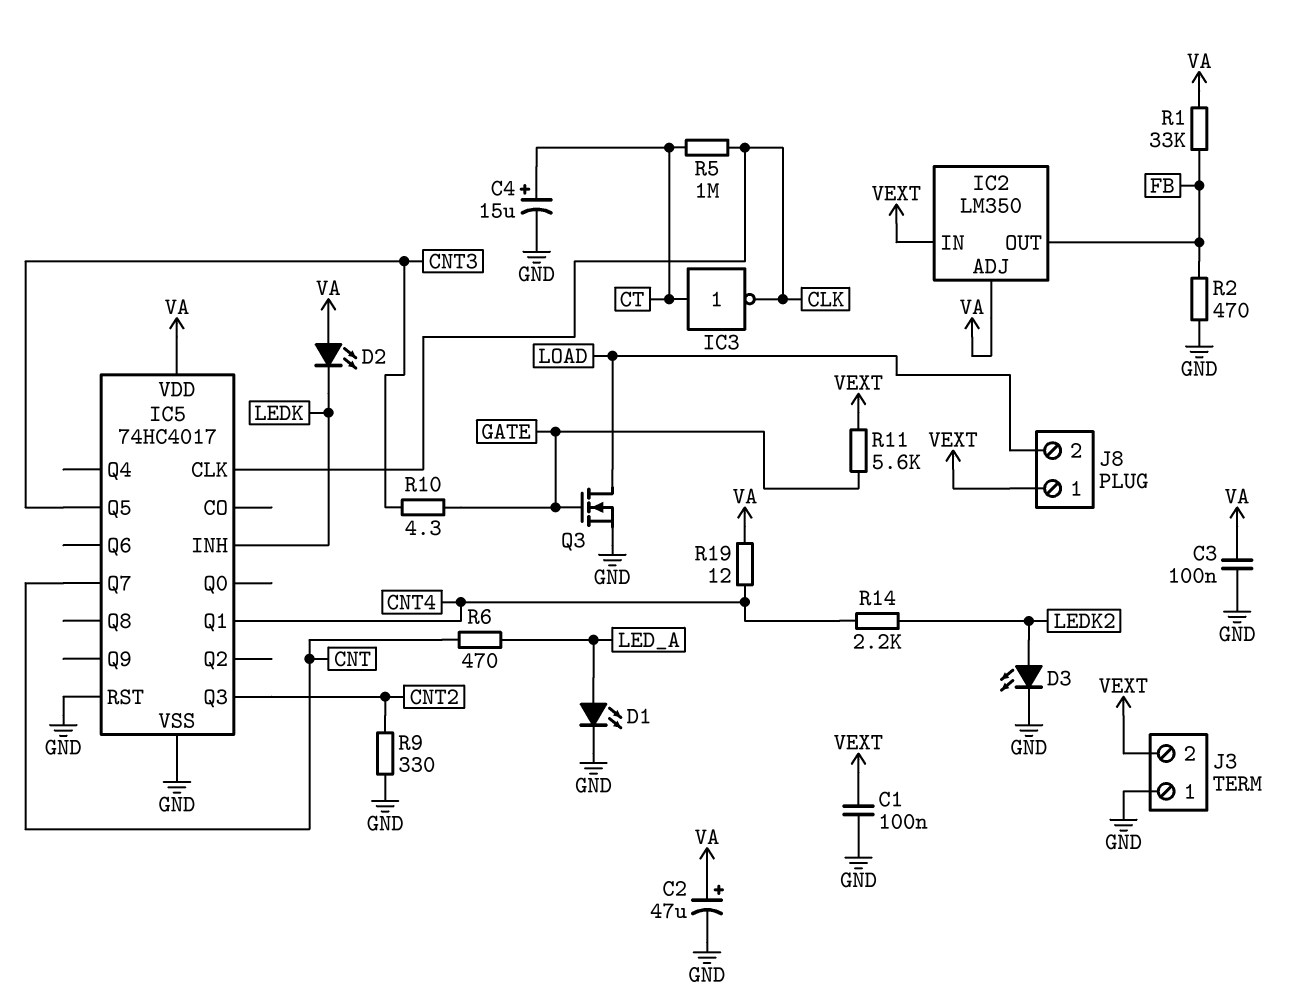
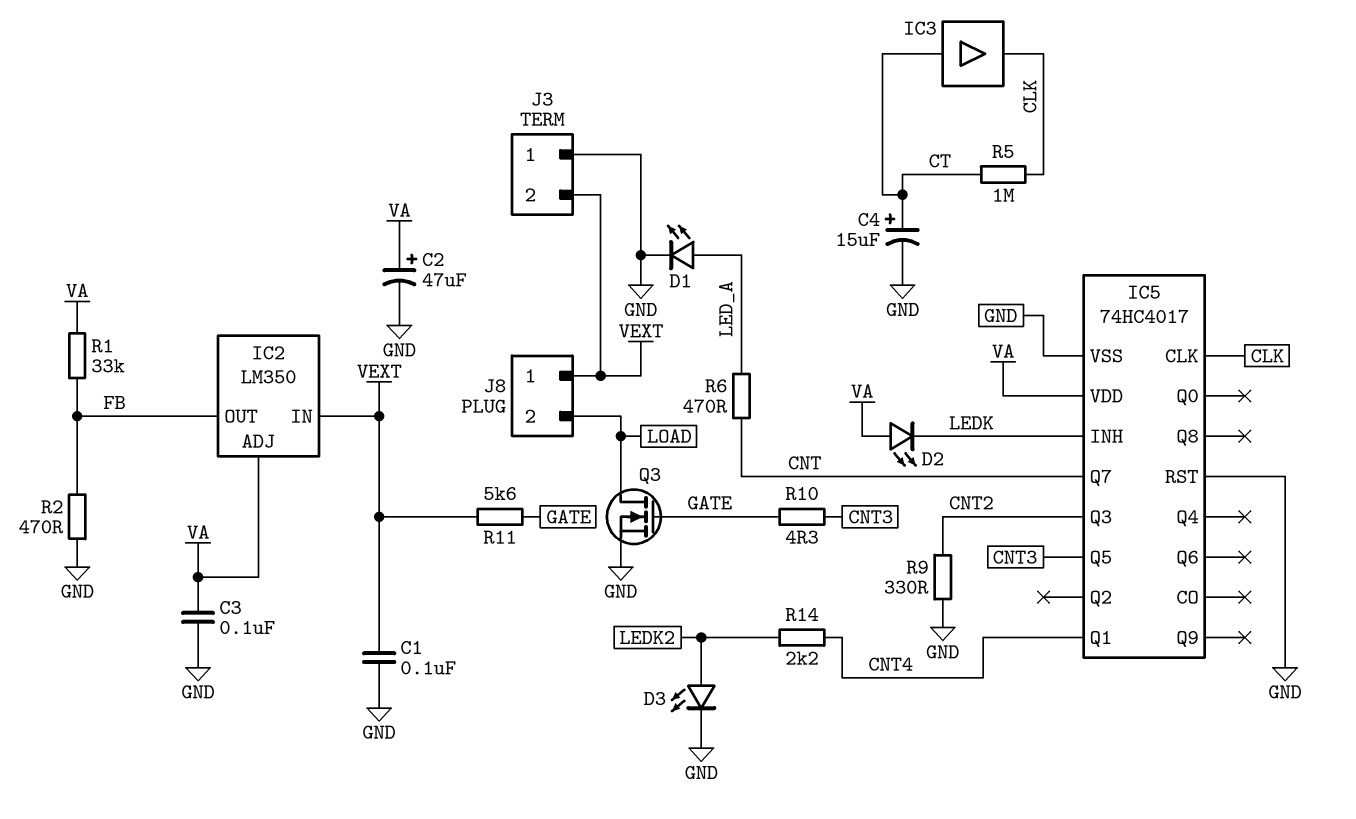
IC3: NOT (in CT, out CLK) -> buffer (in CT, out CLK)
R19: 12 (CNT4, VA) -> none

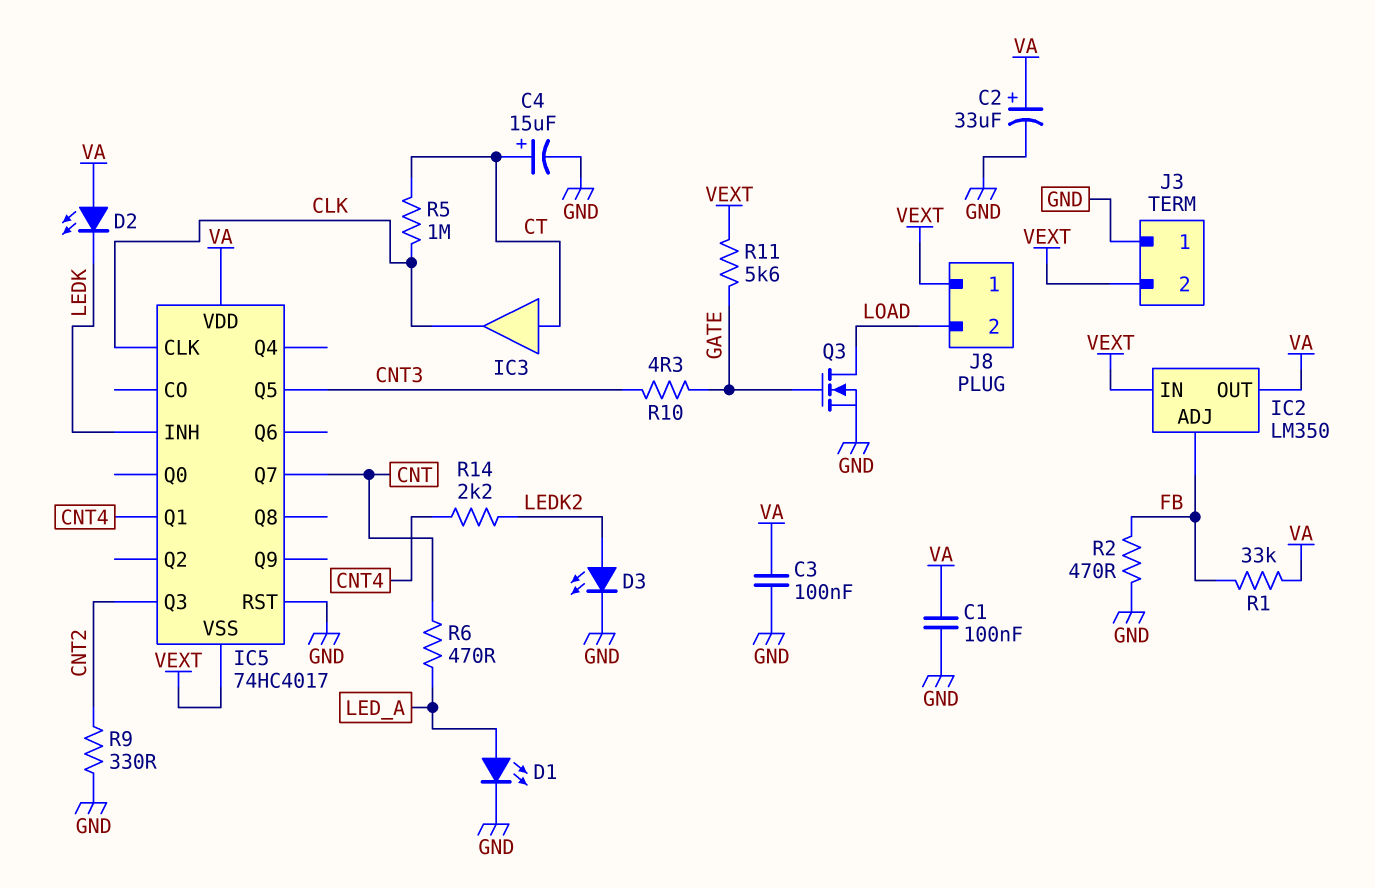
C1: 100nF (GND, VEXT) -> 100nF (GND, VA)
C2: 47uF (plus VA, minus GND) -> 33uF (plus VA, minus GND)
IC2 pin ADJ: VA -> FB
IC2 pin OUT: FB -> VA
IC5 pin VSS: GND -> VEXT

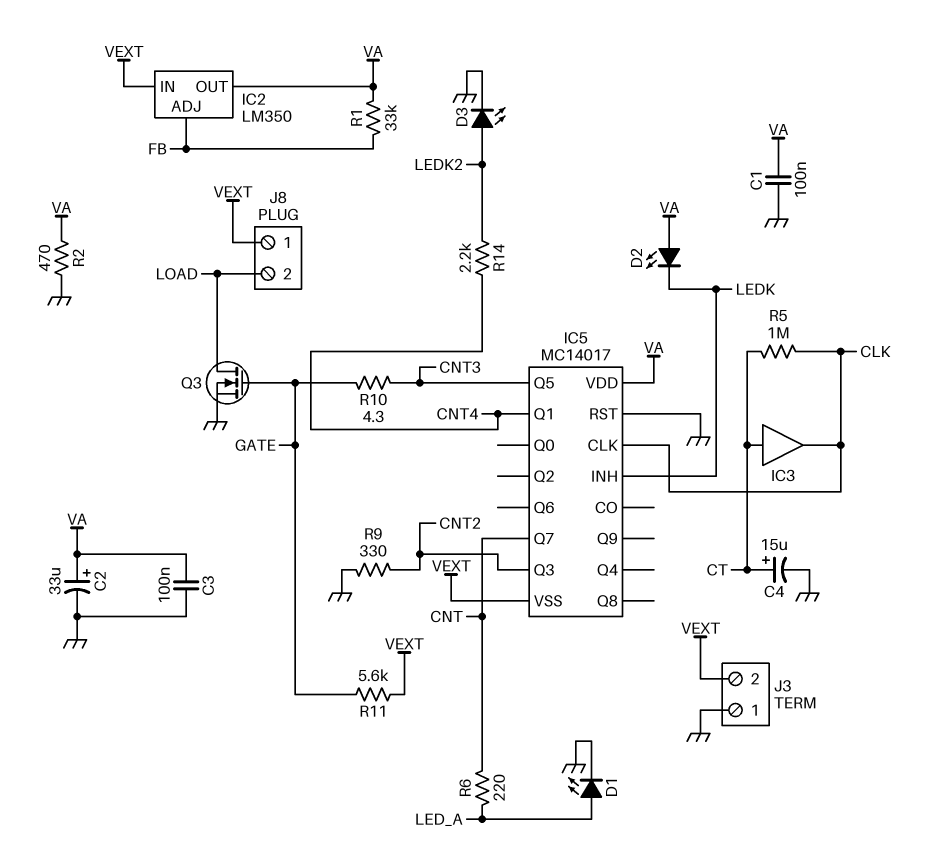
IC5: 74HC4017 -> MC14017
R2: 470 (FB, GND) -> 470 (GND, VA)
R6: 470 (CNT, LED_A) -> 220 (CNT, LED_A)

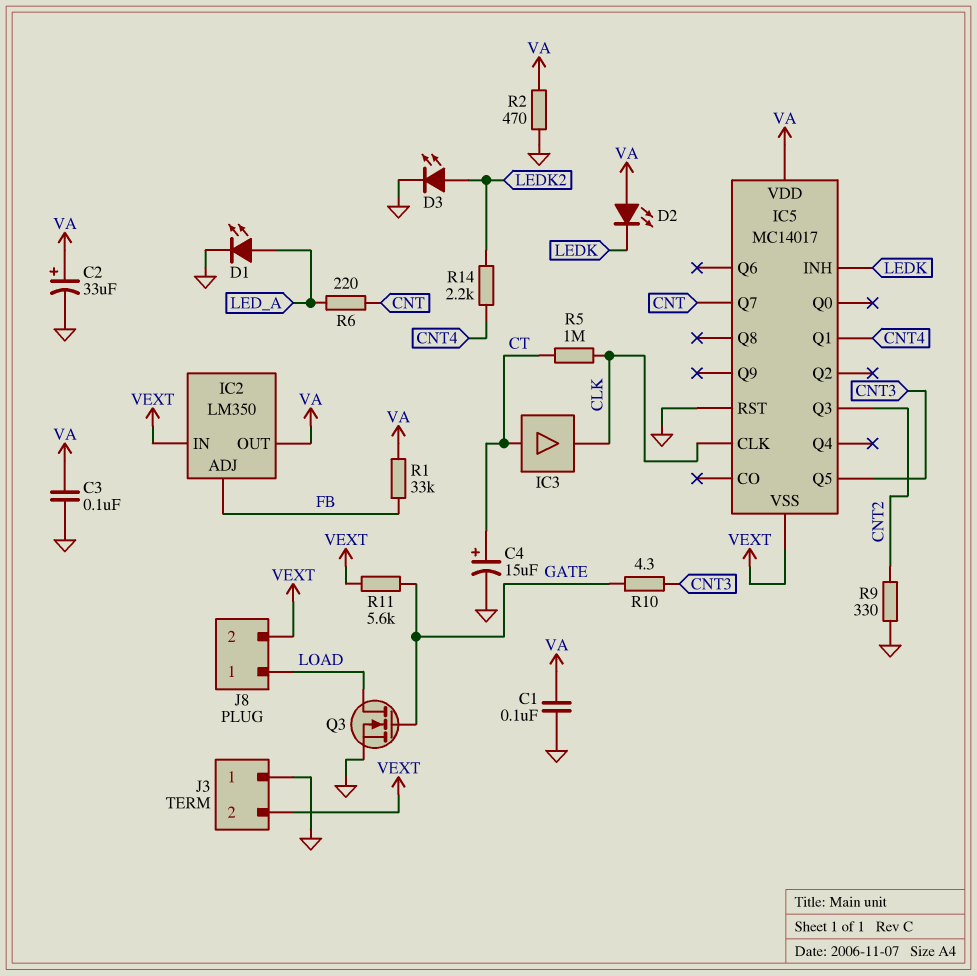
J8 pin 1: VEXT -> LOAD
J8 pin 2: LOAD -> VEXT

